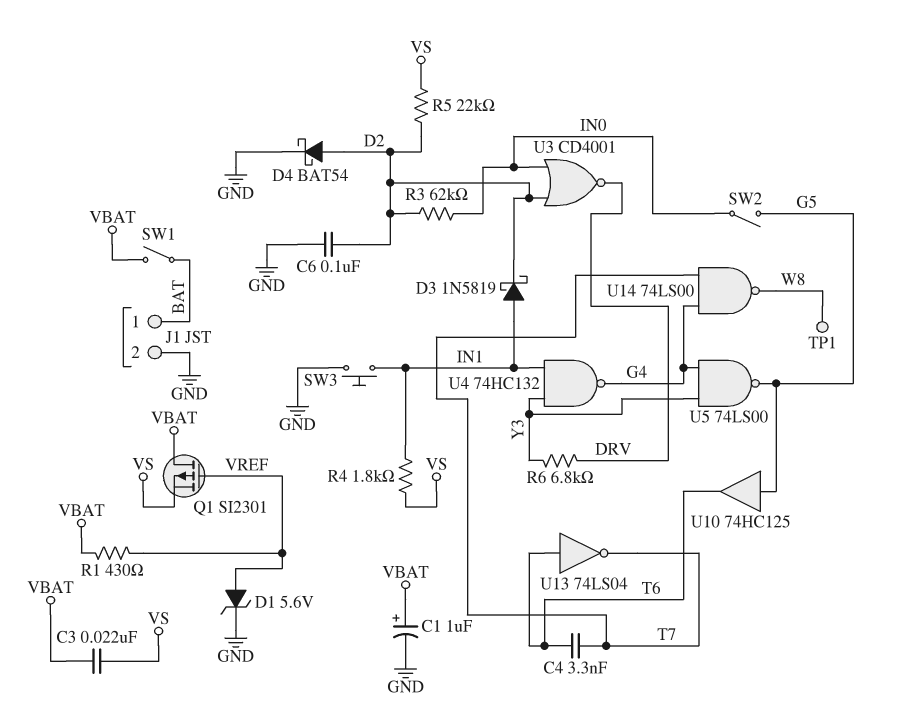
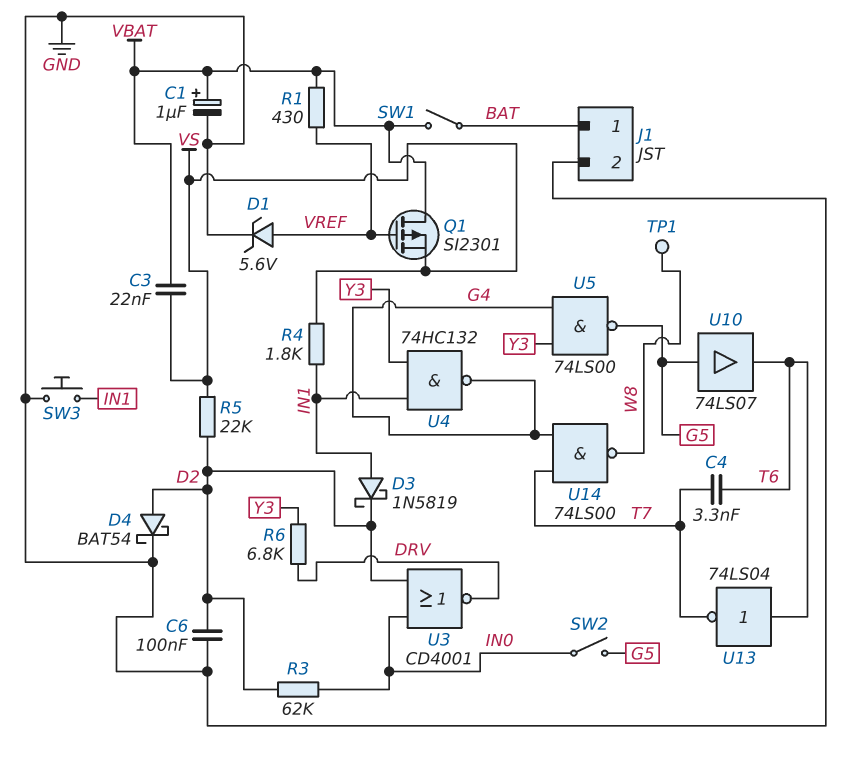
U10: buffer 74HC125 (in G5, out T6) -> buffer 74LS07 (in G5, out T6)

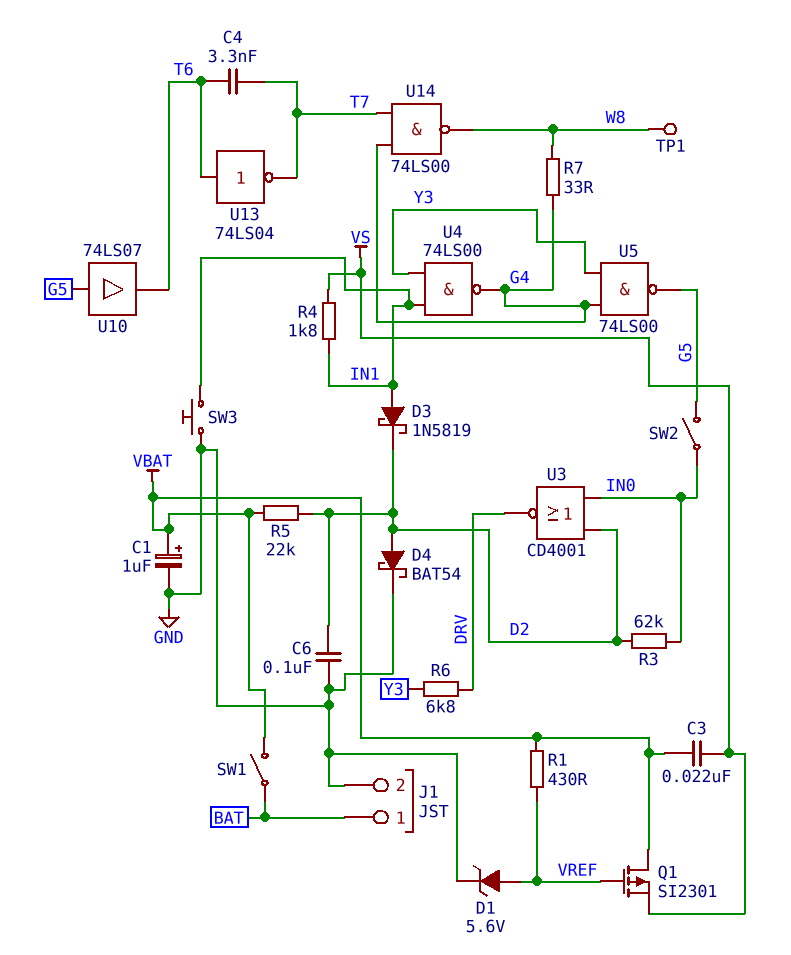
R5: 22k (D2, VS) -> 22k (D2, VBAT)
R7: none -> 33 (G4, W8)
U4: NAND 74HC132 (in IN1, in Y3, out G4) -> NAND 74LS00 (in IN1, in Y3, out G4)

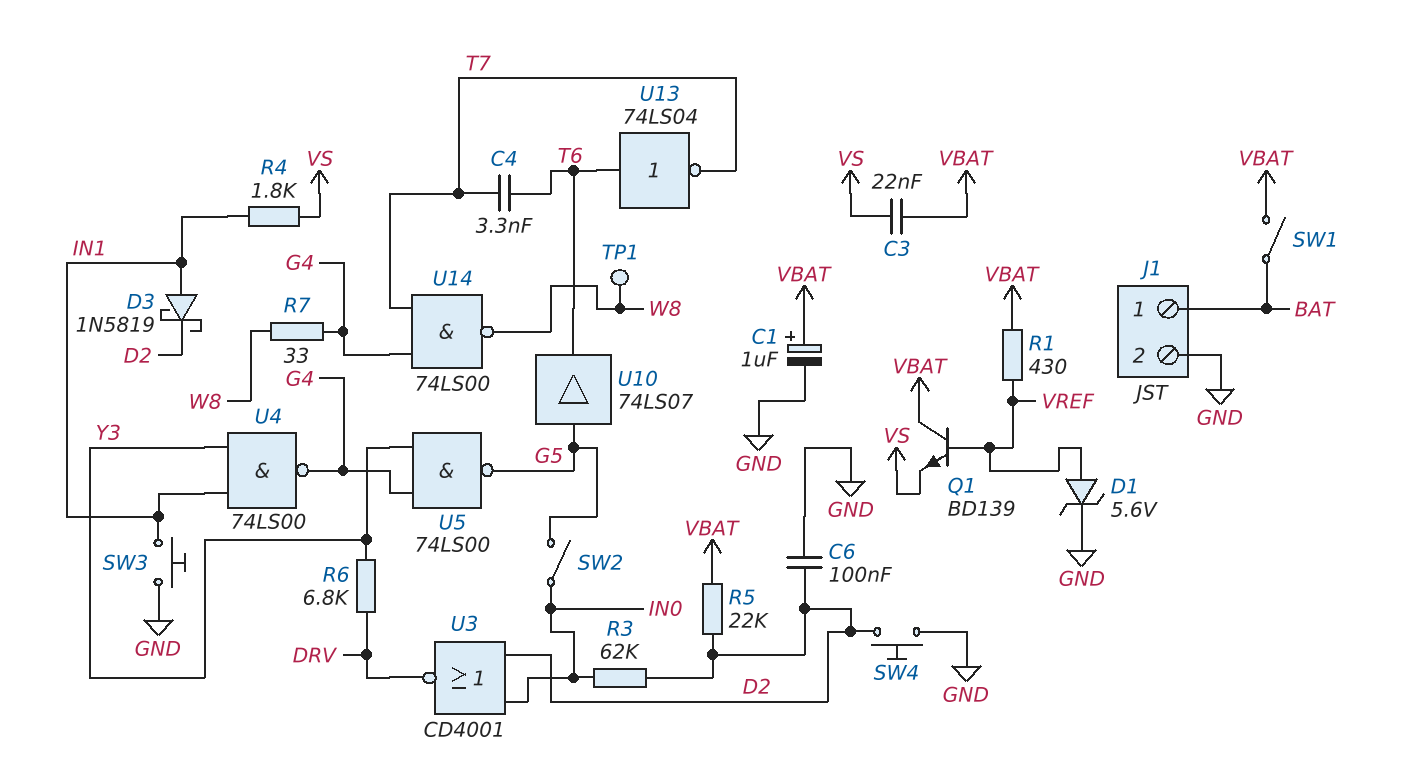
D4: schottky BAT54 (A D2, K GND) -> none
Q1: PMOS SI2301 (G VREF, D VBAT, S VS) -> NPN BD139 (B VREF, C VBAT, E VS)
SW4: none -> button (D2, GND)

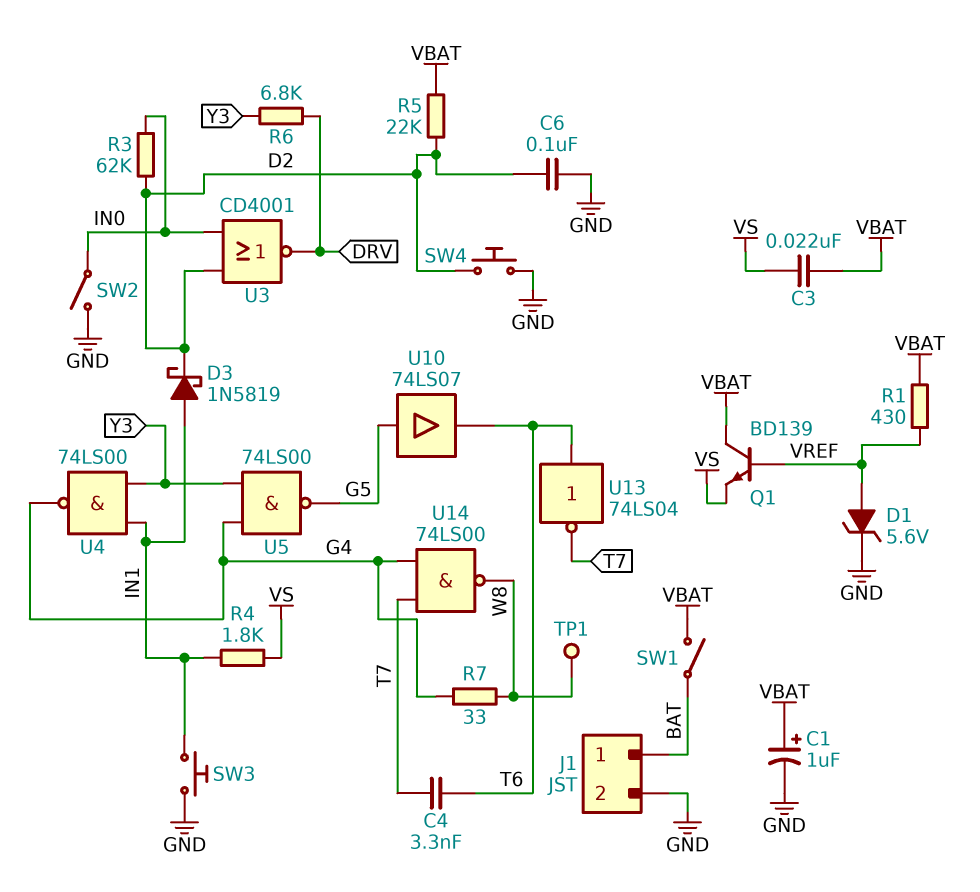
SW2: switch (G5, IN0) -> switch (GND, IN0)

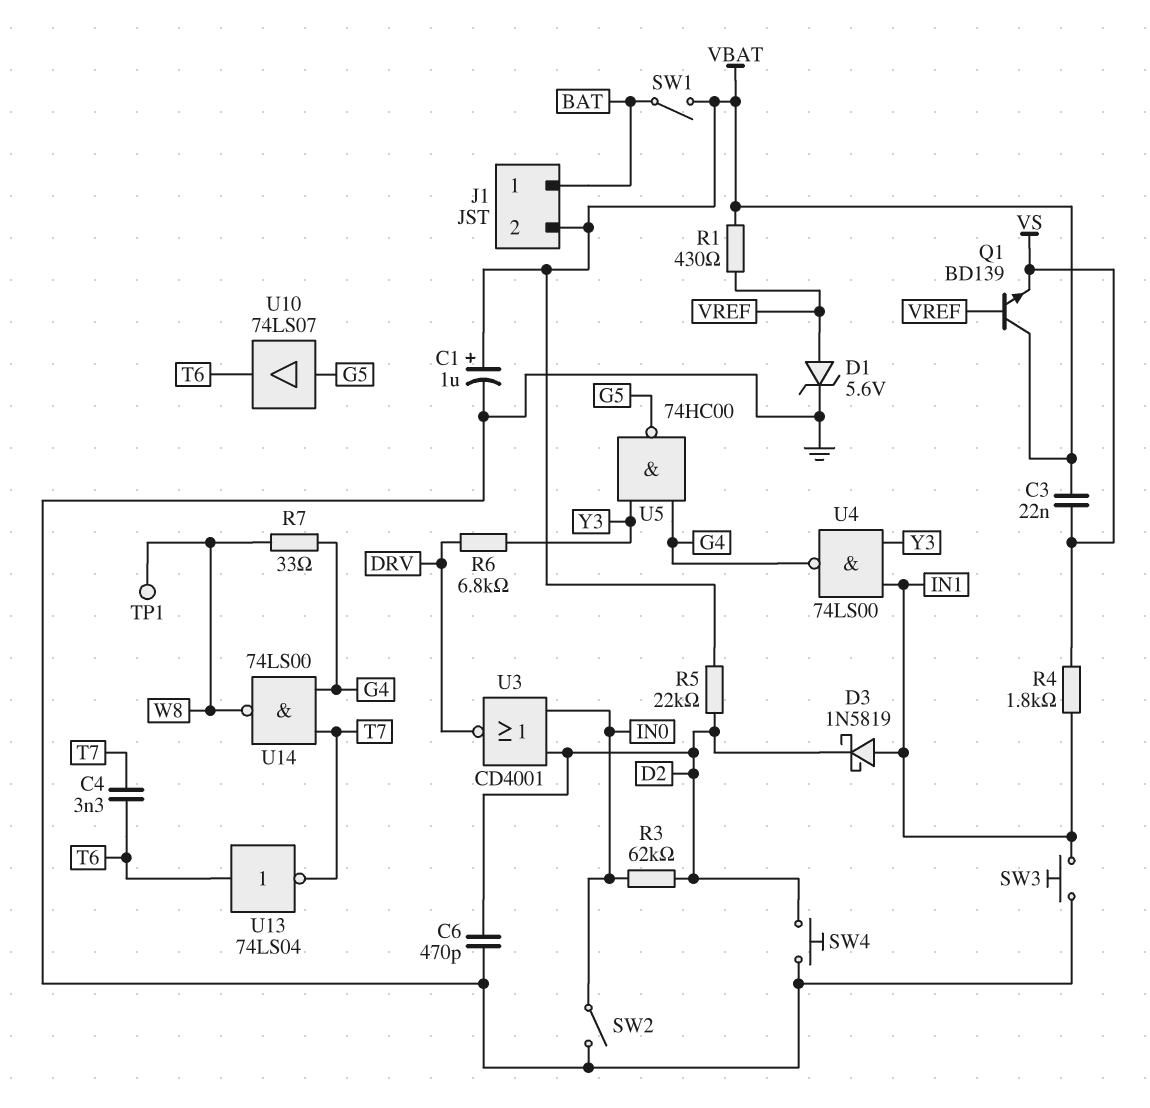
C6: 100nF (D2, GND) -> 470pF (D2, GND)
J1 pin 2: GND -> VBAT
U5: NAND 74LS00 (in G4, in Y3, out G5) -> NAND 74HC00 (in G4, in Y3, out G5)

